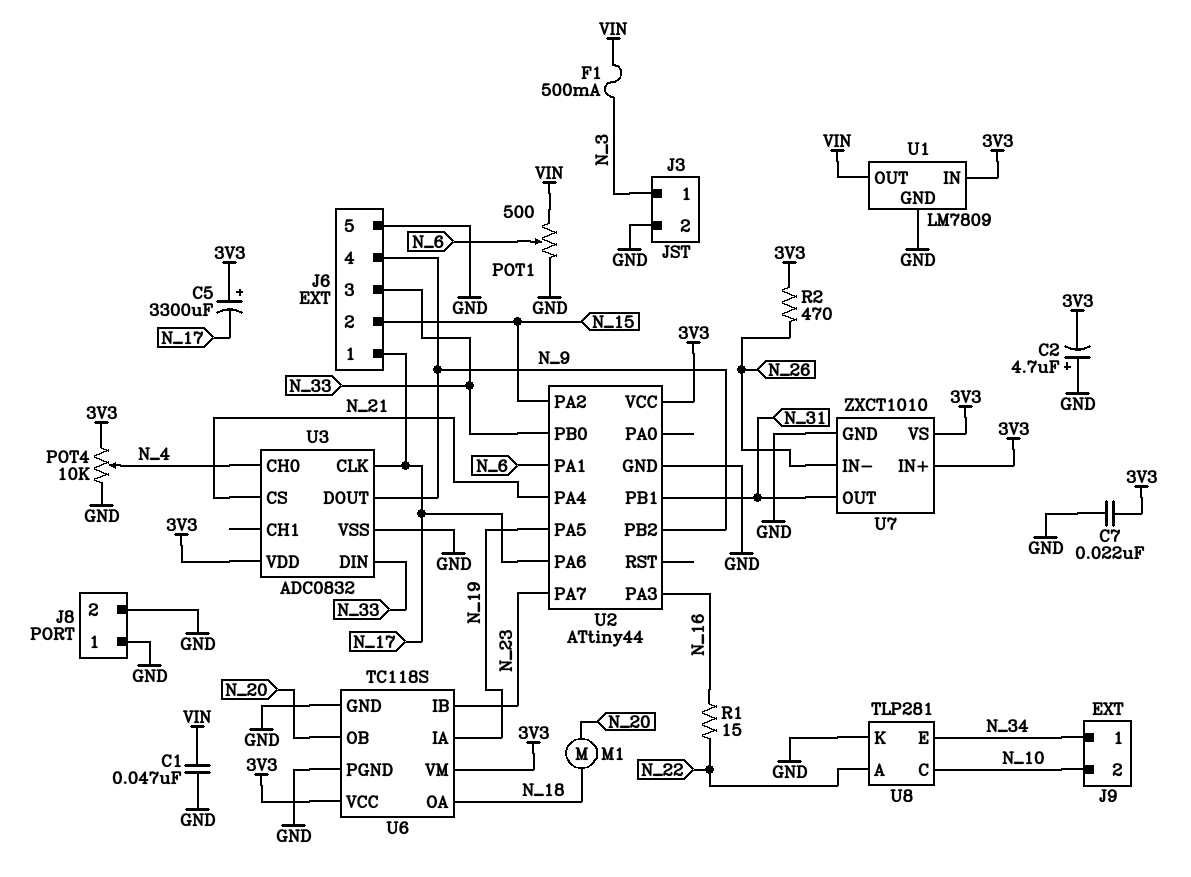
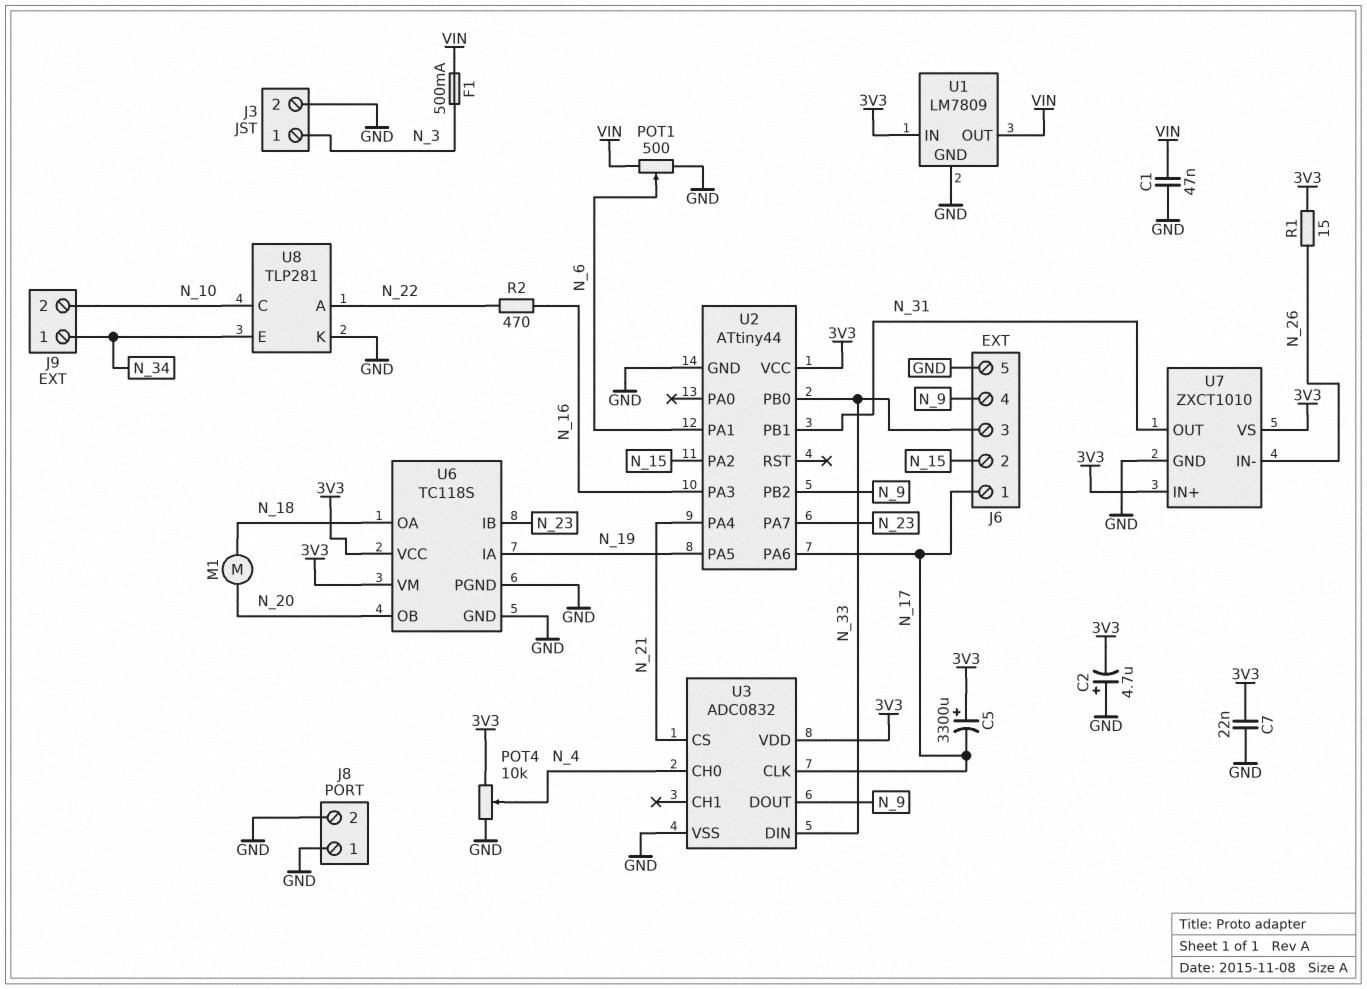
R1: 15 (N_16, N_22) -> 15 (3V3, N_26)
R2: 470 (3V3, N_26) -> 470 (N_16, N_22)

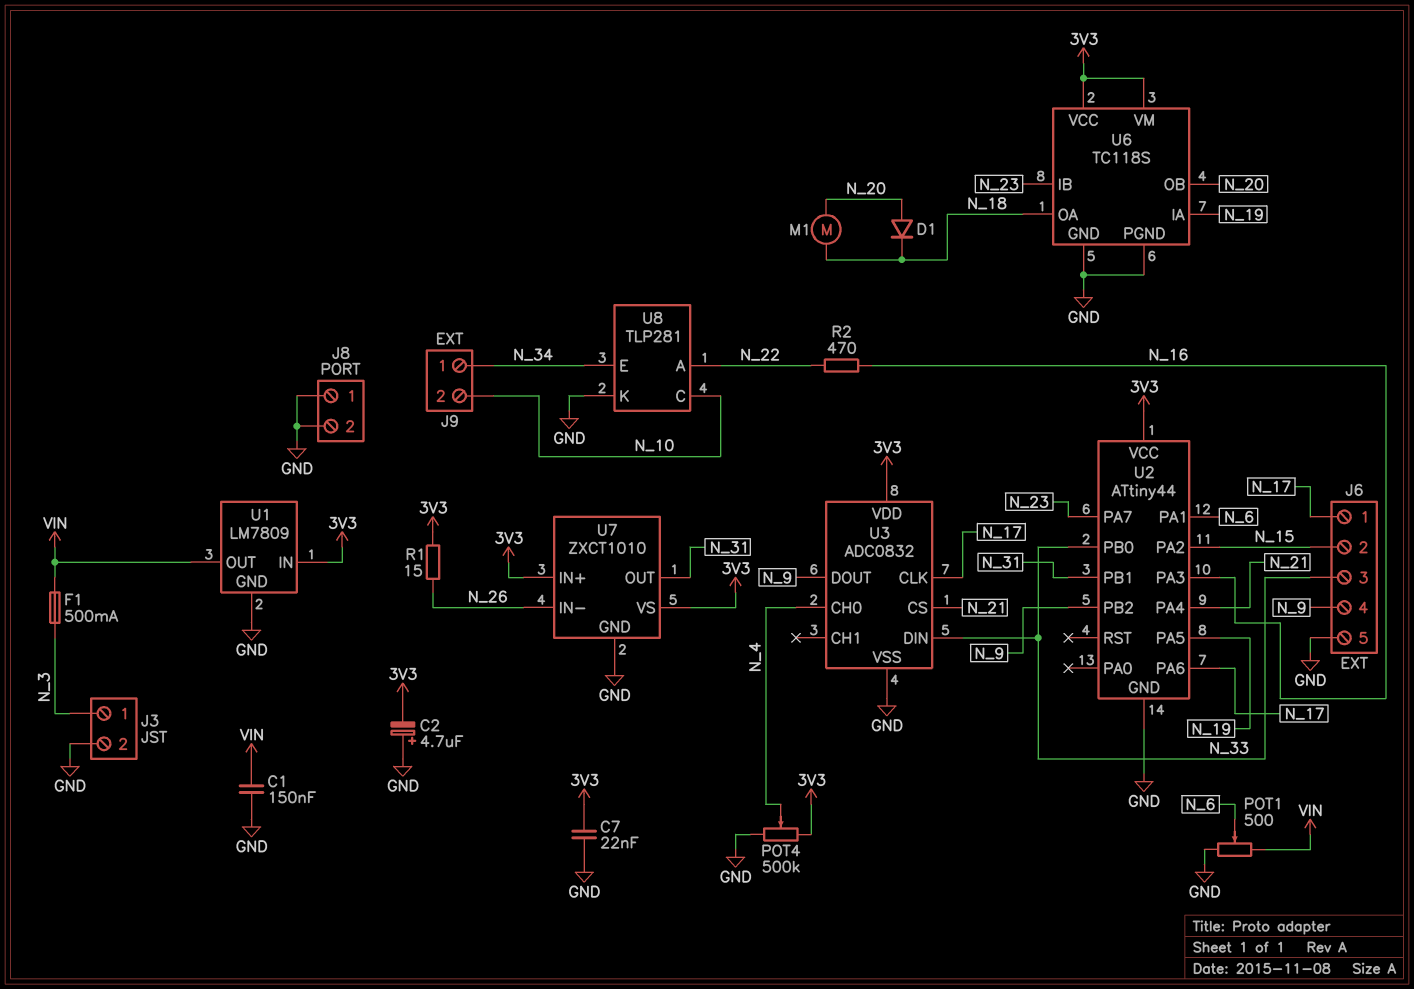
C1: 47nF (GND, VIN) -> 150nF (GND, VIN)
C5: 3300uF (plus 3V3, minus N_17) -> none
D1: none -> diode (A N_20, K N_18)
POT4: 10k (3V3, GND, wiper N_4) -> 500k (3V3, GND, wiper N_4)

